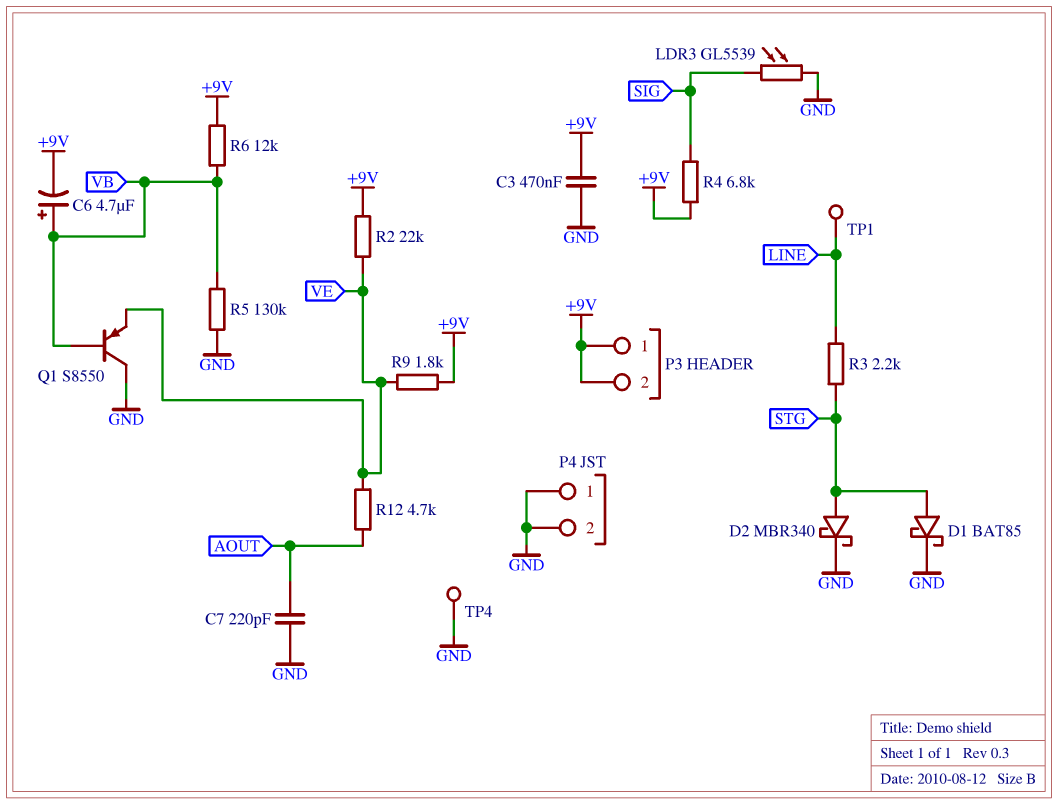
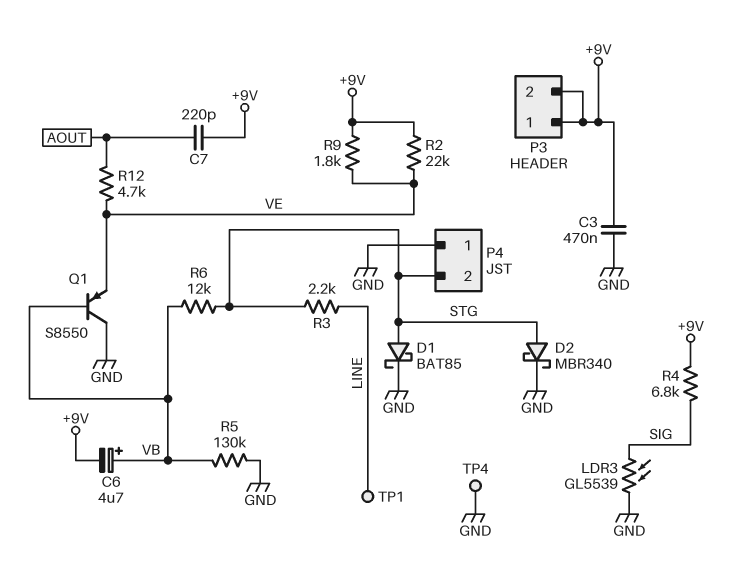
C7: 220pF (AOUT, GND) -> 220pF (+9V, AOUT)
P4 pin 2: GND -> STG
R6: 12k (+9V, VB) -> 12k (STG, VB)

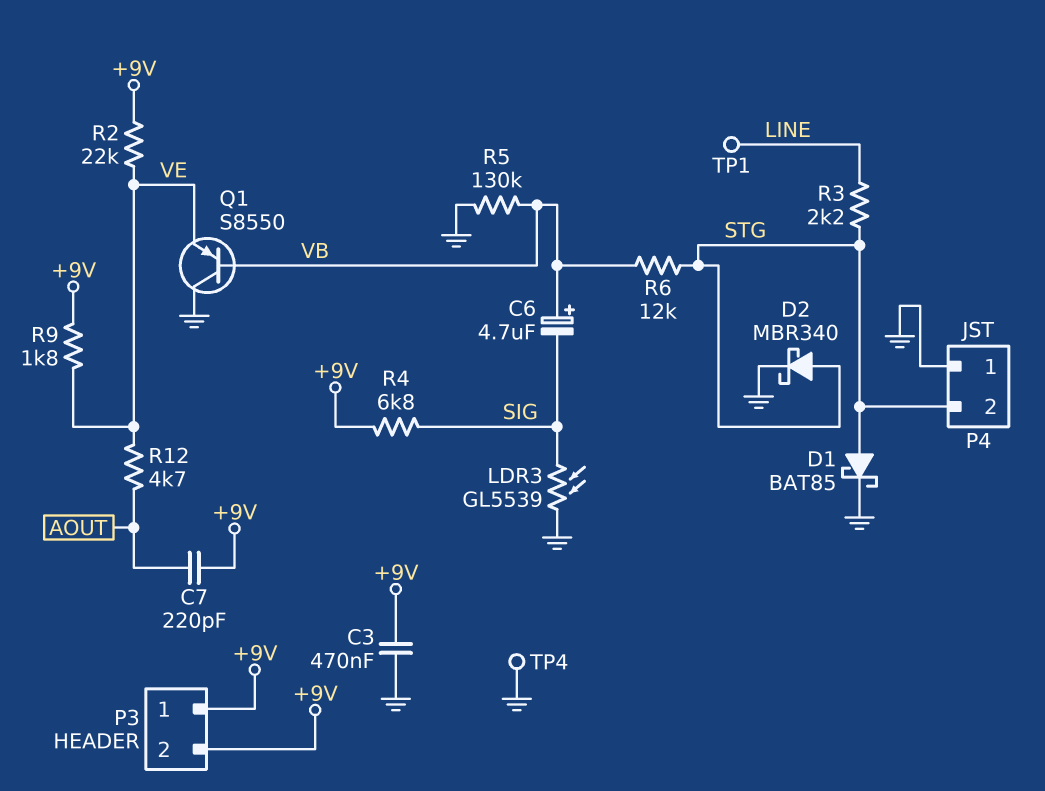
C6: 4.7uF (plus VB, minus +9V) -> 4.7uF (plus VB, minus SIG)

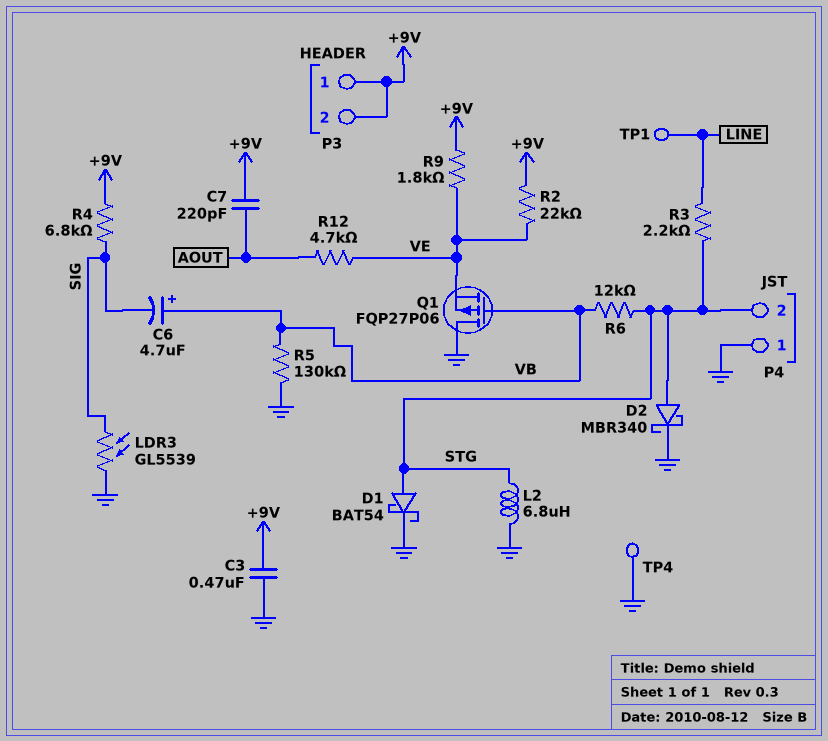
D1: schottky BAT85 (A STG, K GND) -> schottky BAT54 (A STG, K GND)
L2: none -> 6.8uH (GND, STG)
Q1: PNP S8550 (B VB, C GND, E VE) -> PMOS FQP27P06 (G VB, D GND, S VE)

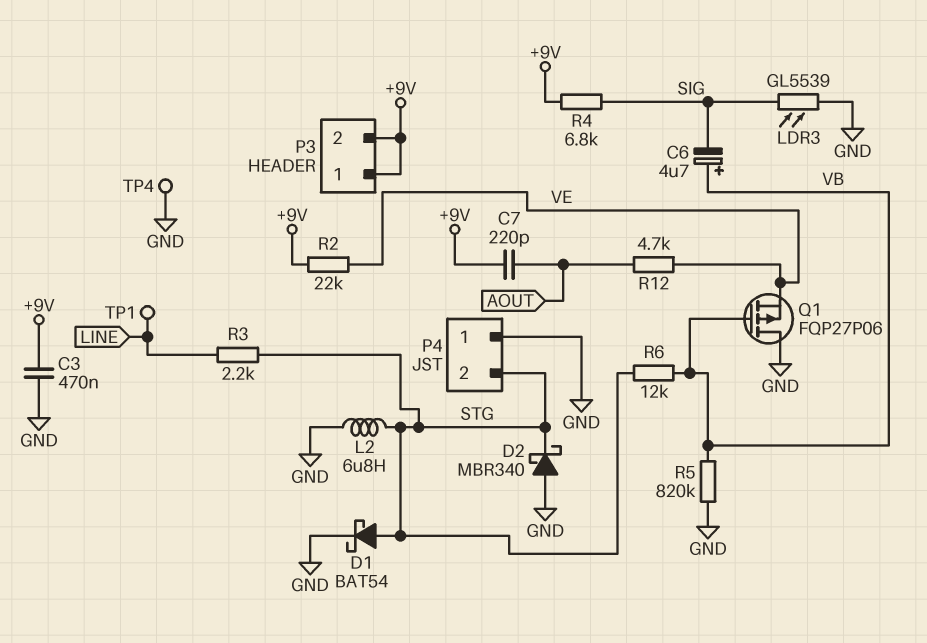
D2: schottky MBR340 (A STG, K GND) -> schottky MBR340 (A GND, K STG)
R5: 130k (GND, VB) -> 820k (GND, VB)
R9: 1.8k (+9V, VE) -> none

